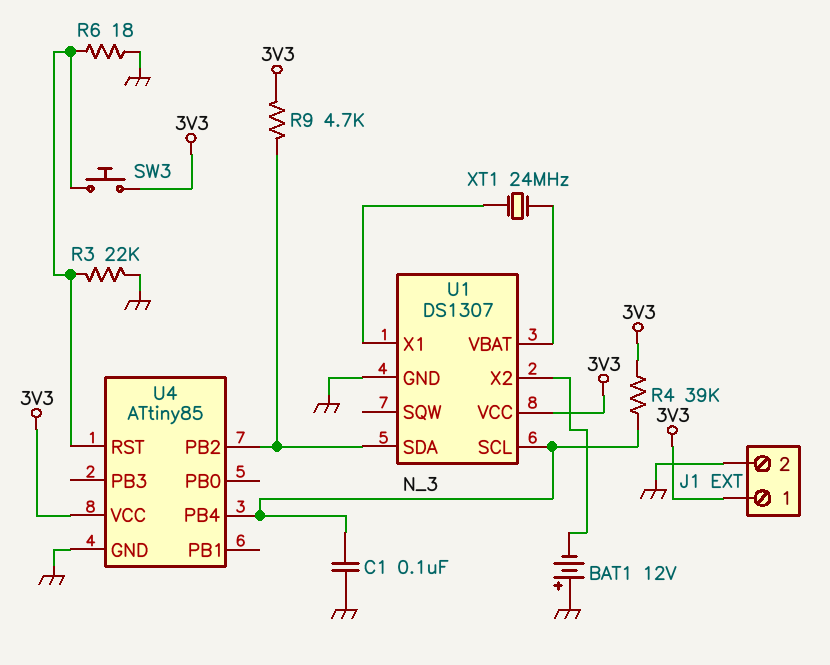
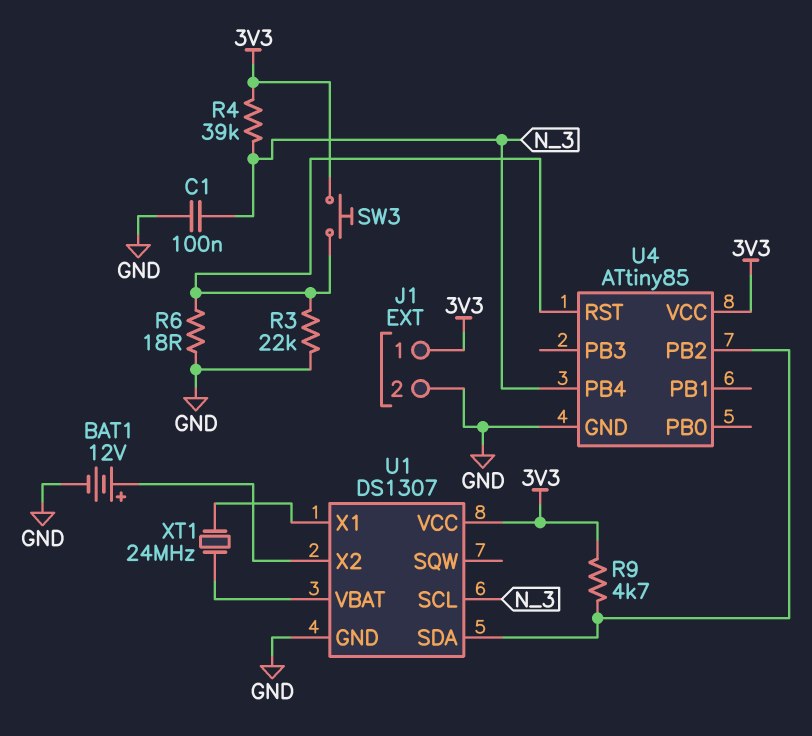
BAT1: 12V (plus GND, minus U1/X2) -> 12V (plus U1/X2, minus GND)

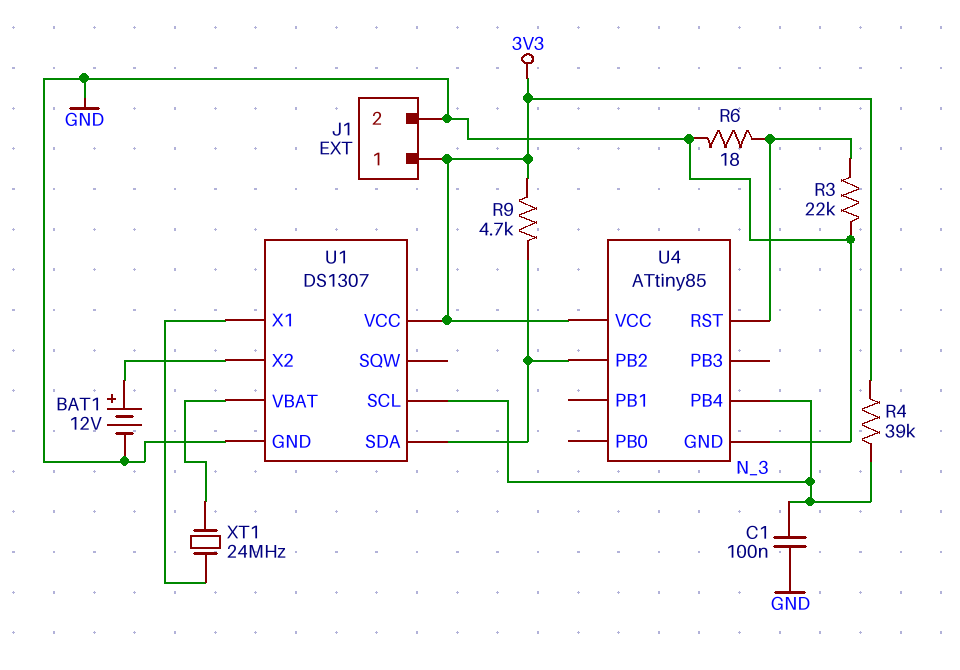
SW3: button (3V3, U4/RST) -> none

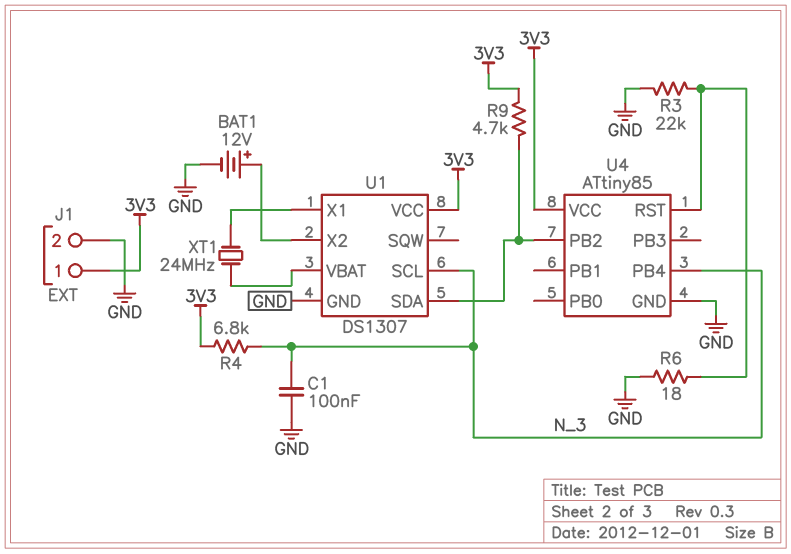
R4: 39k (3V3, N_3) -> 6.8k (3V3, N_3)

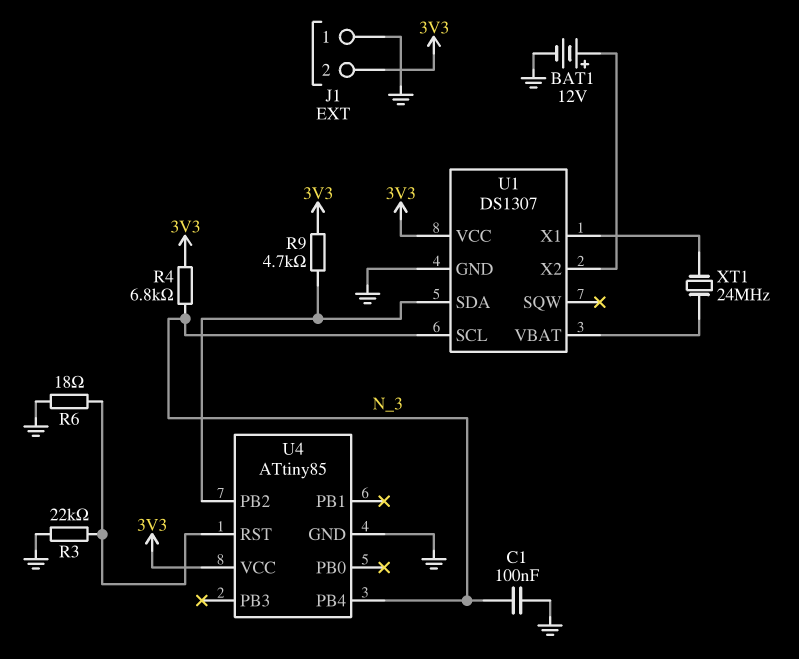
J1 pin 1: 3V3 -> GND
J1 pin 2: GND -> 3V3

